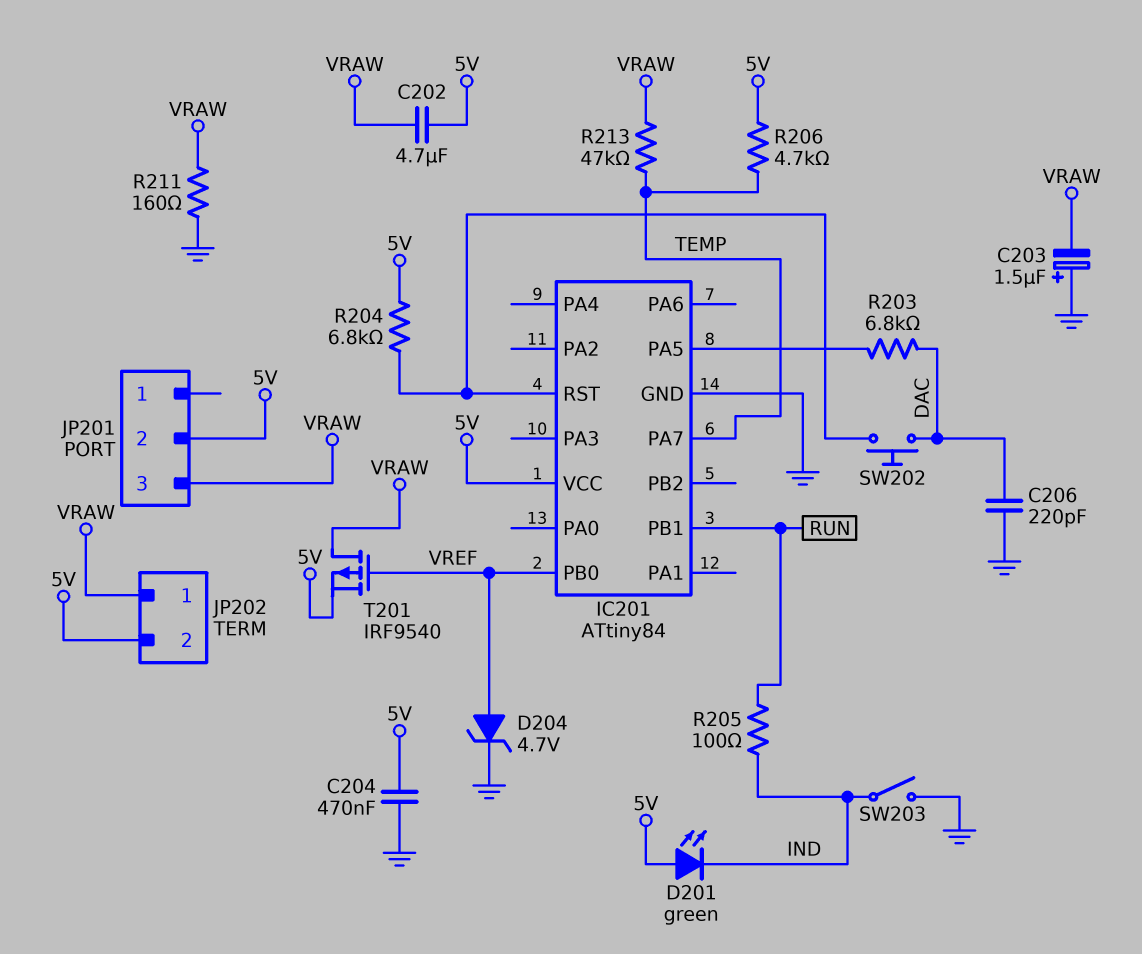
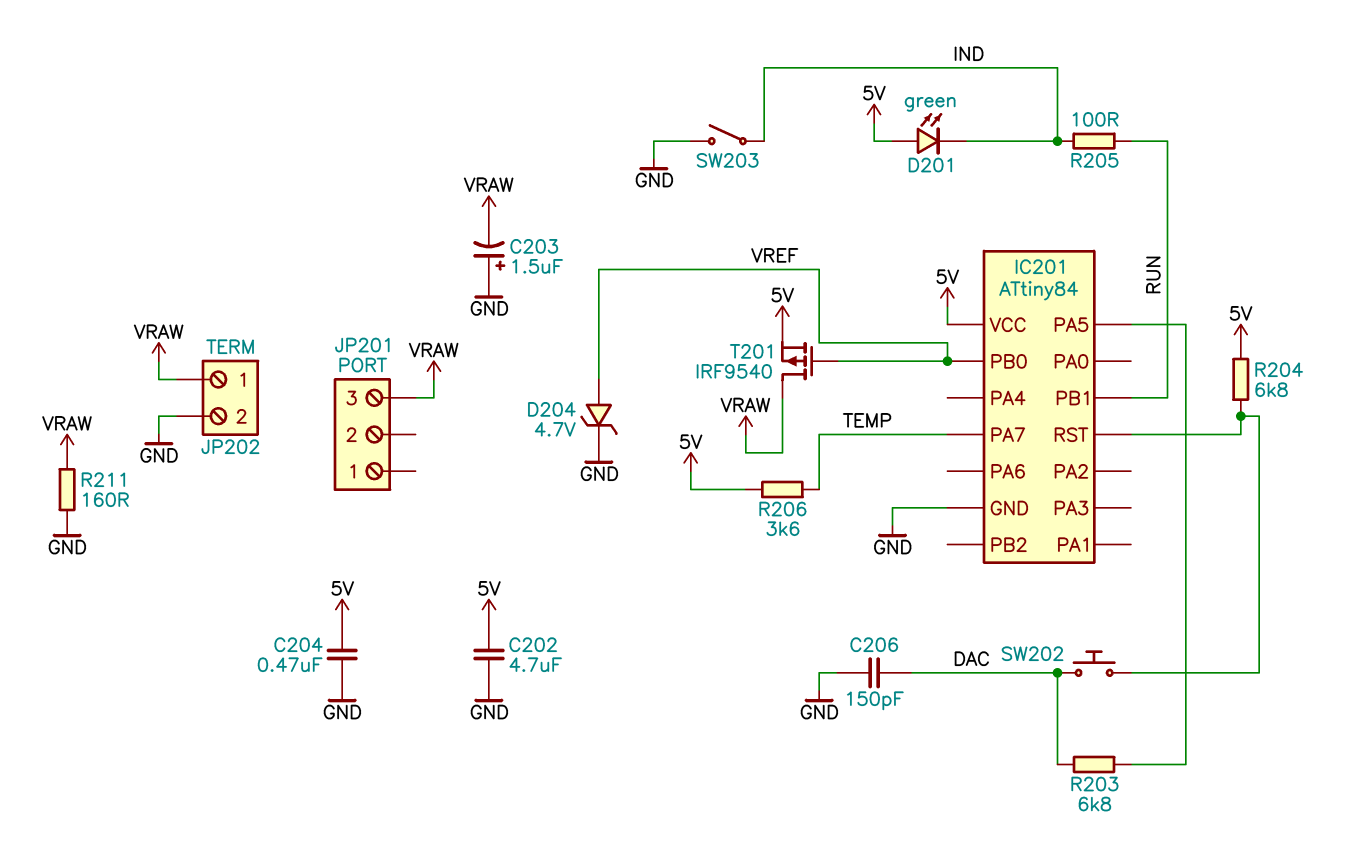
C202: 4.7uF (5V, VRAW) -> 4.7uF (5V, GND)
C206: 220pF (DAC, GND) -> 150pF (DAC, GND)
JP201 pin 2: 5V -> none
JP202 pin 2: 5V -> GND
R206: 4.7k (5V, TEMP) -> 3.6k (5V, TEMP)
R213: 47k (TEMP, VRAW) -> none

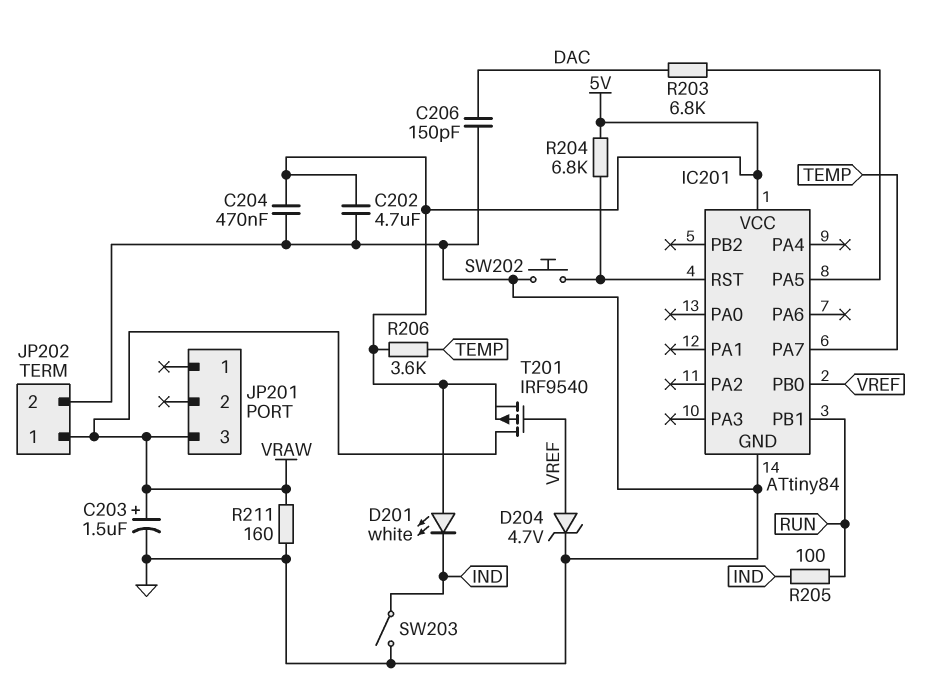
C203: 1.5uF (plus GND, minus VRAW) -> 1.5uF (plus VRAW, minus GND)
D201: LED green (A 5V, K IND) -> LED white (A 5V, K IND)
SW202: button (DAC, IC201/RST) -> button (GND, IC201/RST)

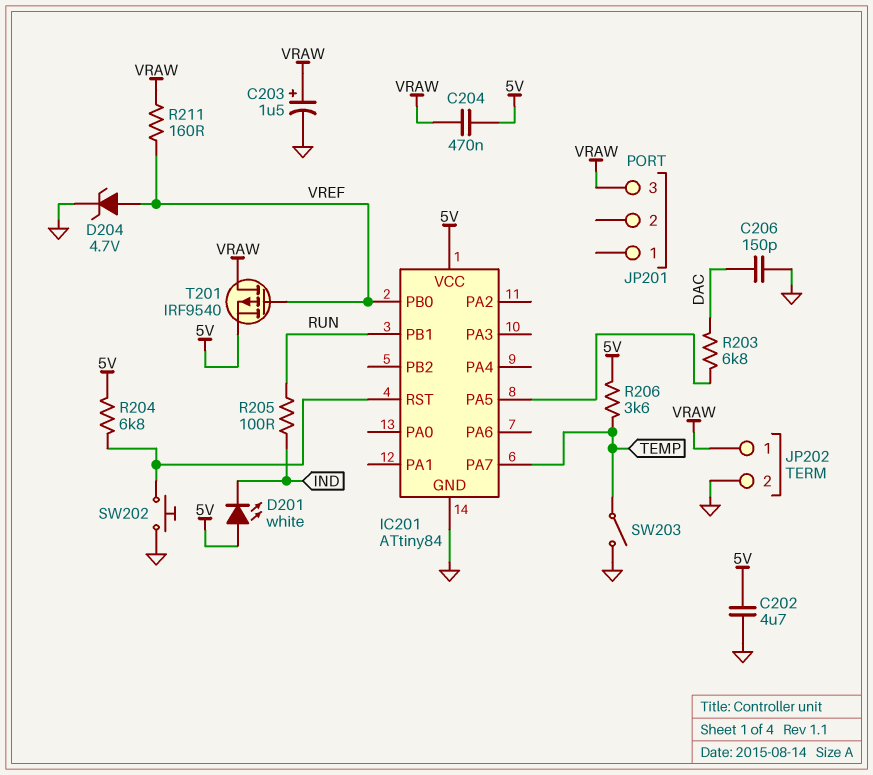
C204: 470nF (5V, GND) -> 470nF (5V, VRAW)
R211: 160 (GND, VRAW) -> 160 (VRAW, VREF)
SW203: switch (GND, IND) -> switch (GND, TEMP)

